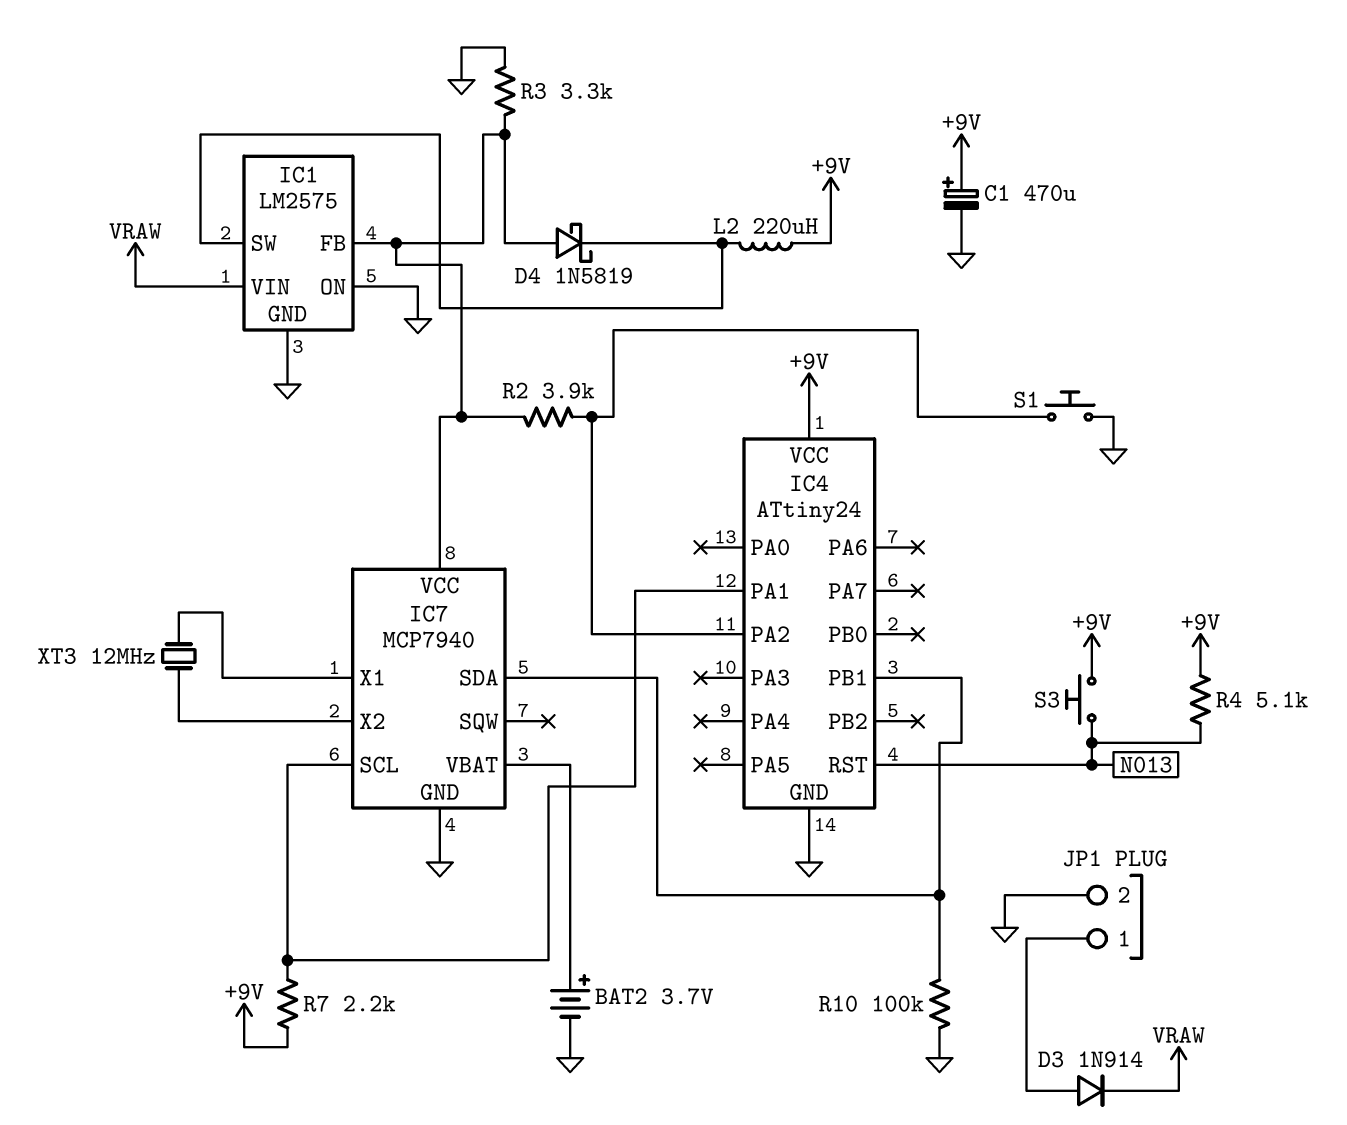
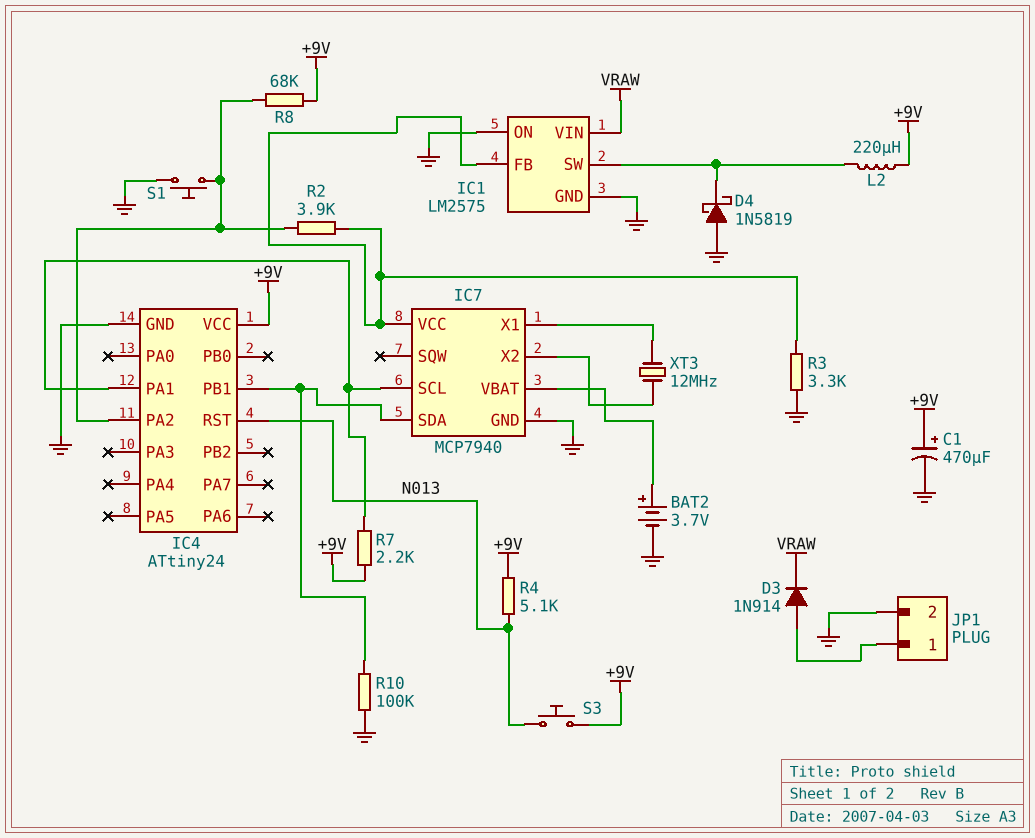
D4: schottky 1N5819 (A IC1/FB, K IC1/SW) -> schottky 1N5819 (A GND, K IC1/SW)
R8: none -> 68k (+9V, IC4/PA2)

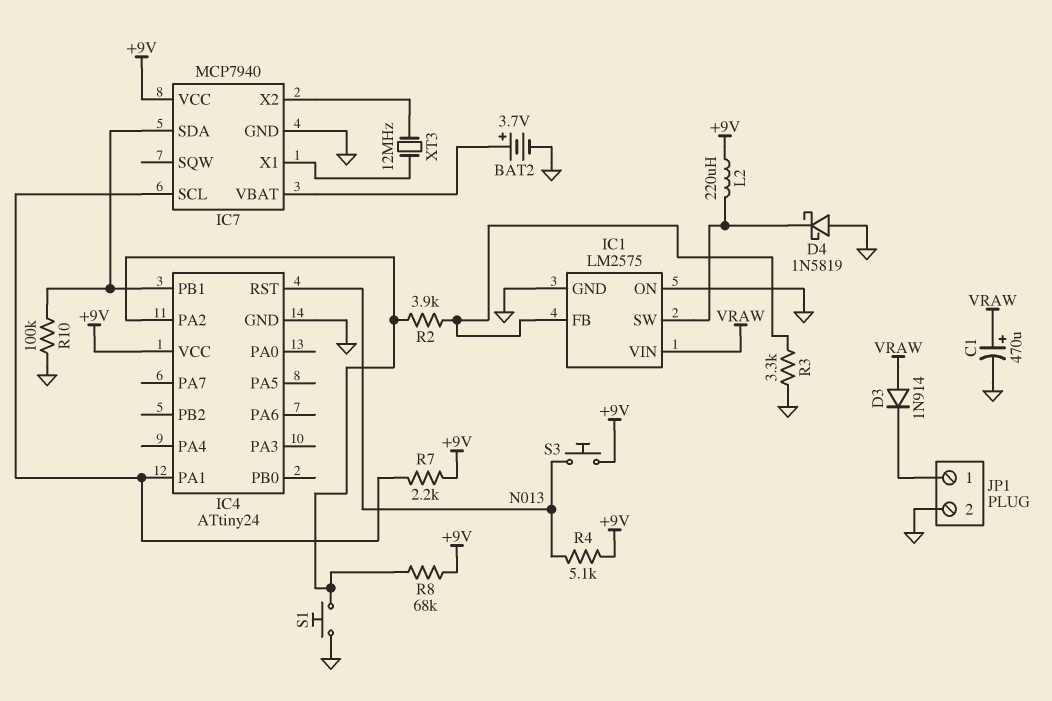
C1: 470uF (plus +9V, minus GND) -> 470uF (plus VRAW, minus GND)
D3: diode 1N914 (A JP1/1, K VRAW) -> diode 1N914 (A VRAW, K JP1/1)
IC7 pin VCC: IC1/FB -> +9V

